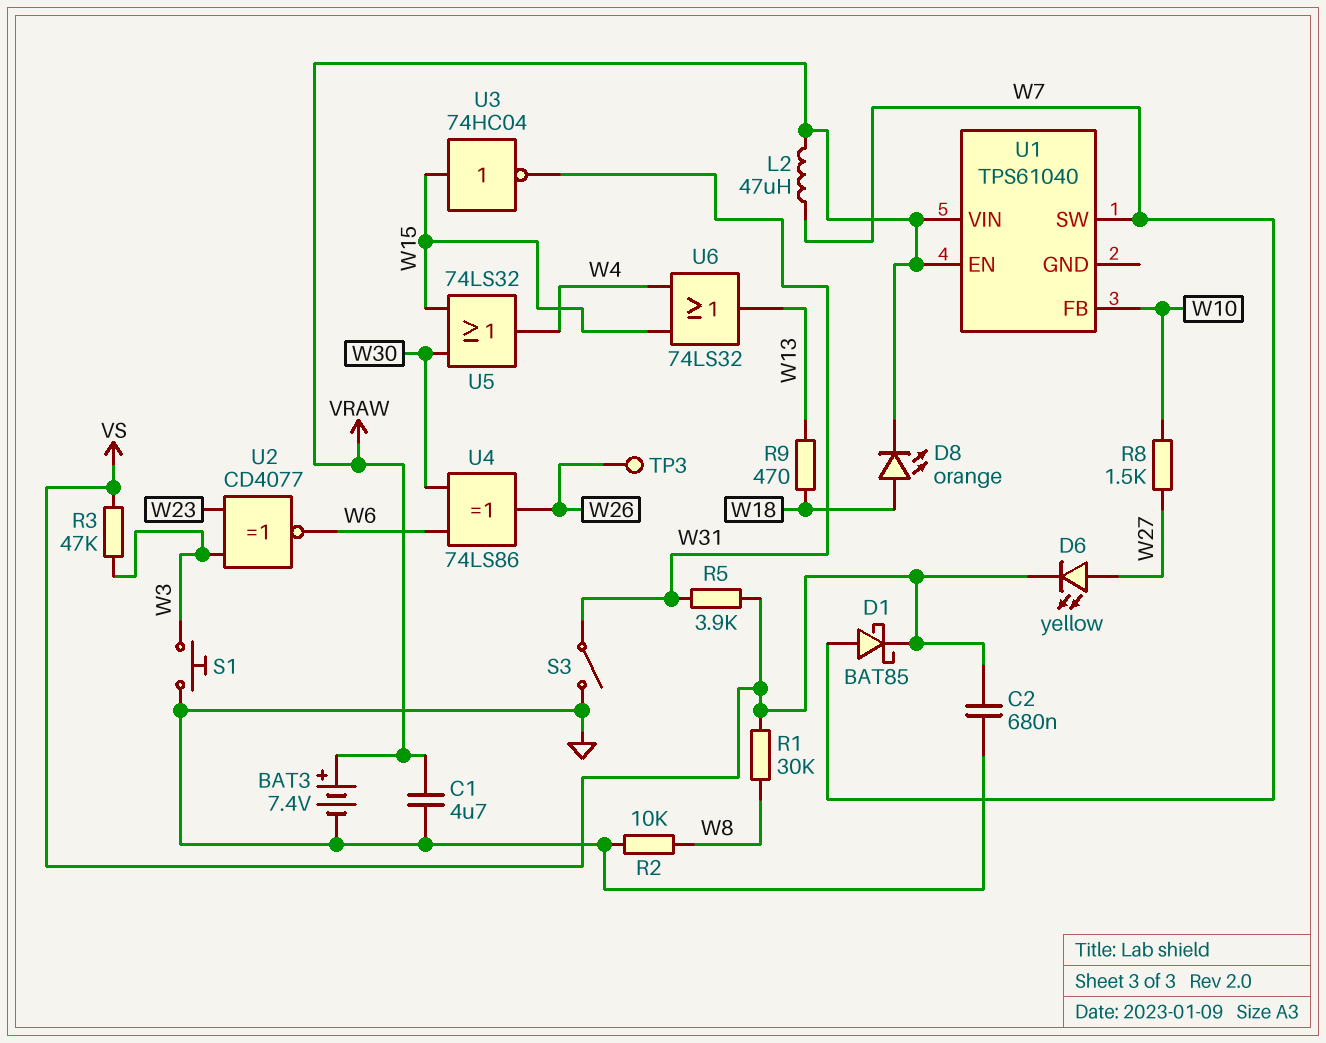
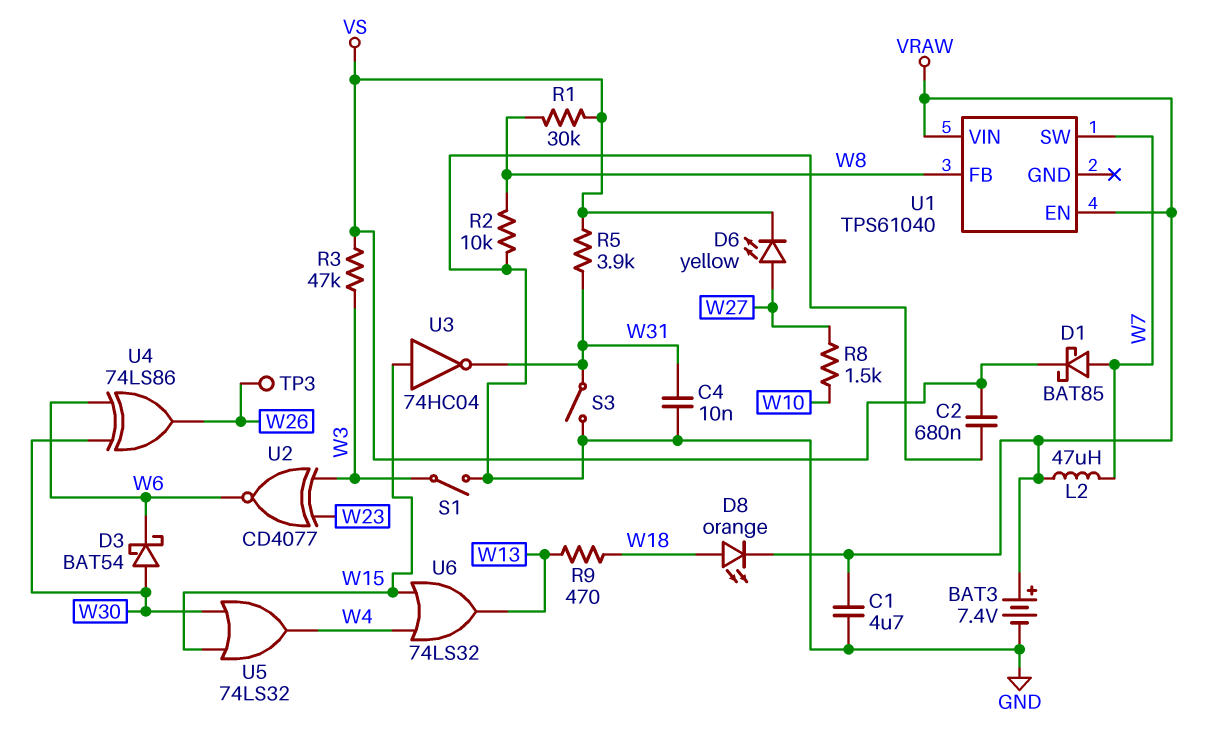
C4: none -> 10nF (GND, W31)
D3: none -> schottky BAT54 (A W30, K W6)
S1: button (GND, W3) -> switch (GND, W3)
U1 pin FB: W10 -> W8

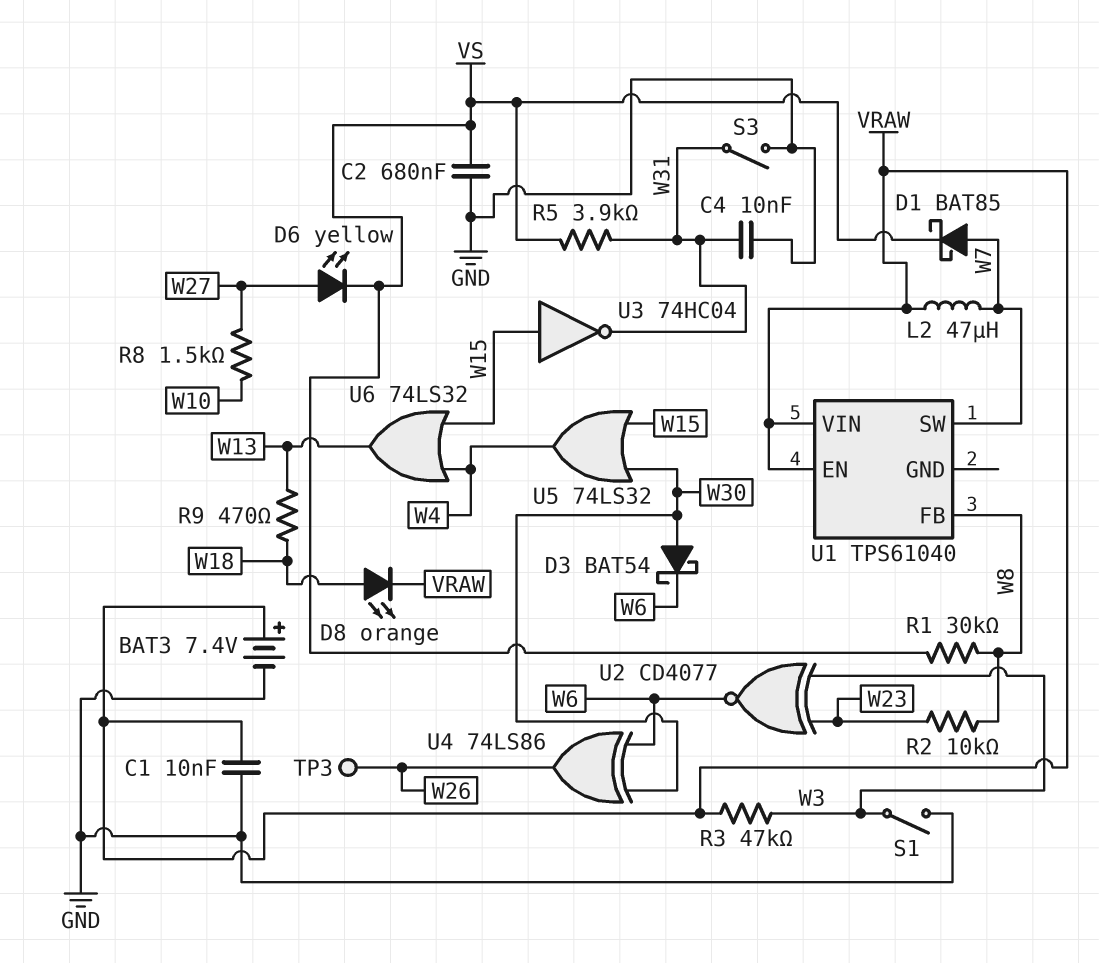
C1: 4.7uF (GND, VRAW) -> 10nF (GND, VRAW)
R2: 10k (GND, W8) -> 10k (W8, W23)
R3: 47k (VS, W3) -> 47k (VRAW, W3)

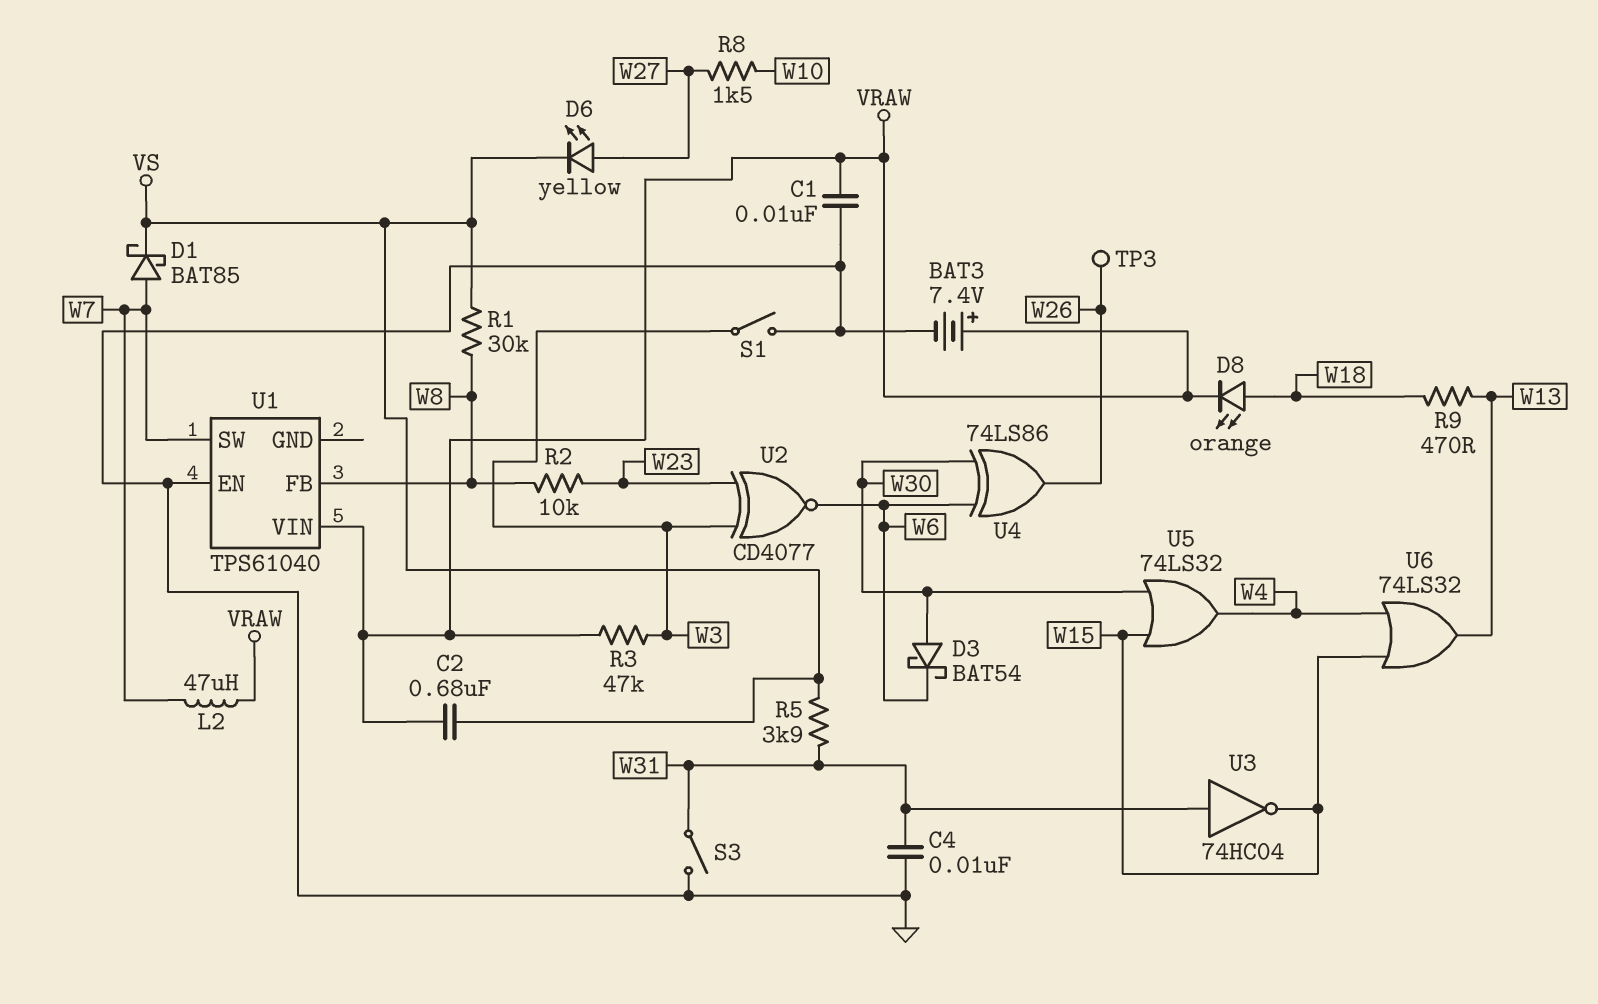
C2: 680nF (GND, VS) -> 680nF (VRAW, VS)
U1 pin EN: VRAW -> GND
U3: NOT 74HC04 (in W15, out W31) -> NOT 74HC04 (in W31, out W15)

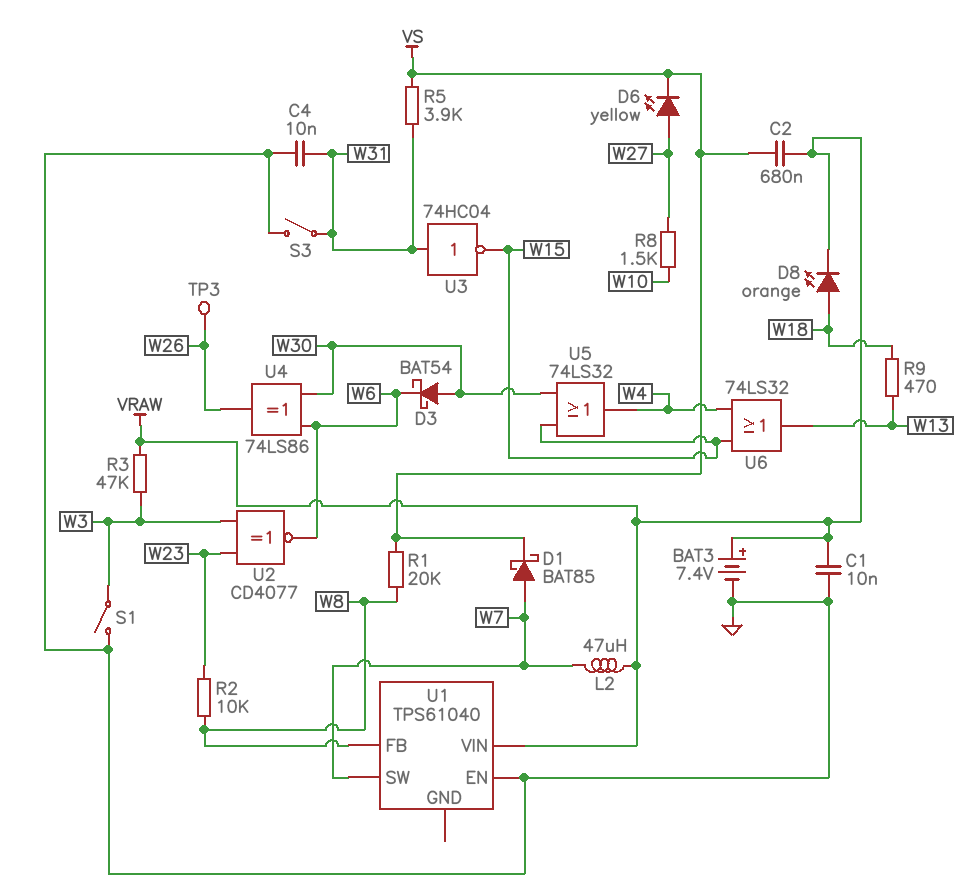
R1: 30k (VS, W8) -> 20k (VS, W8)

